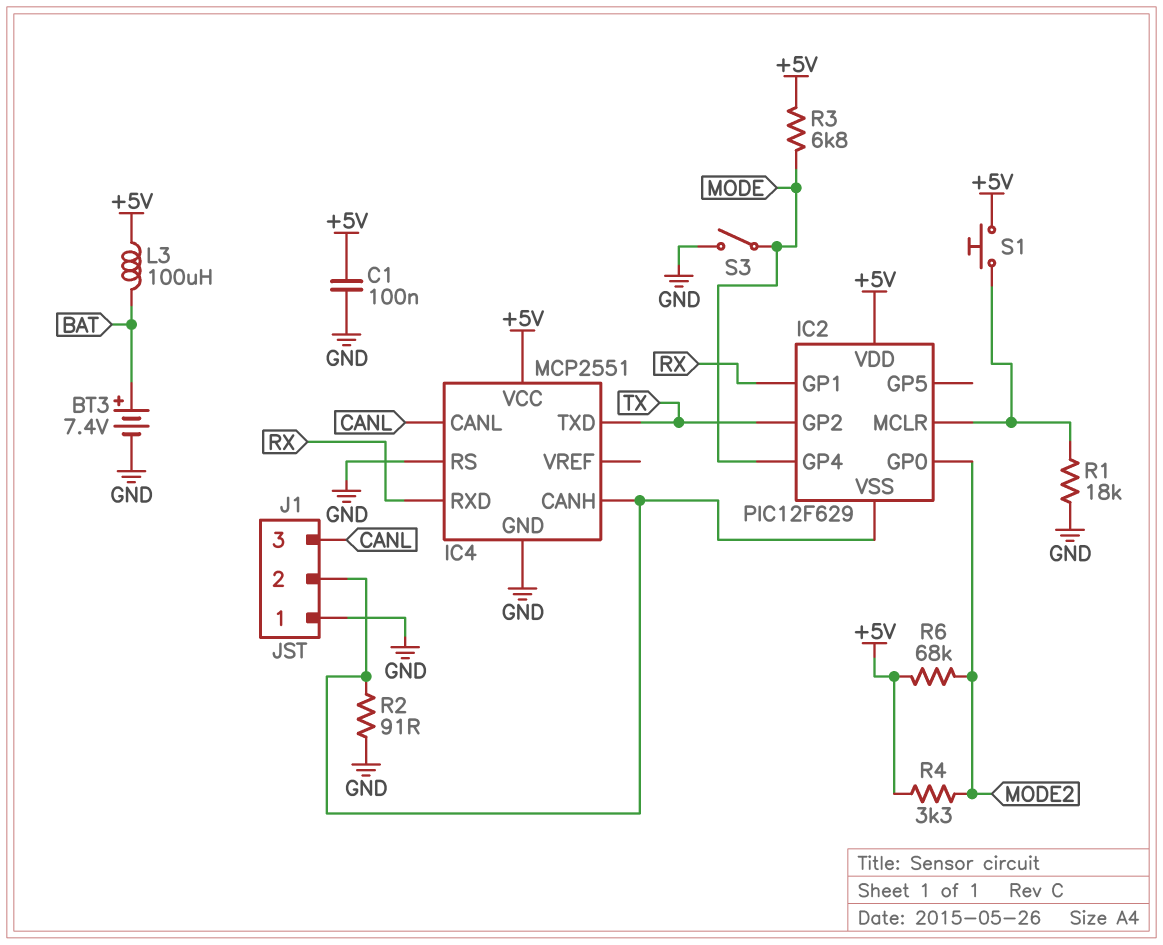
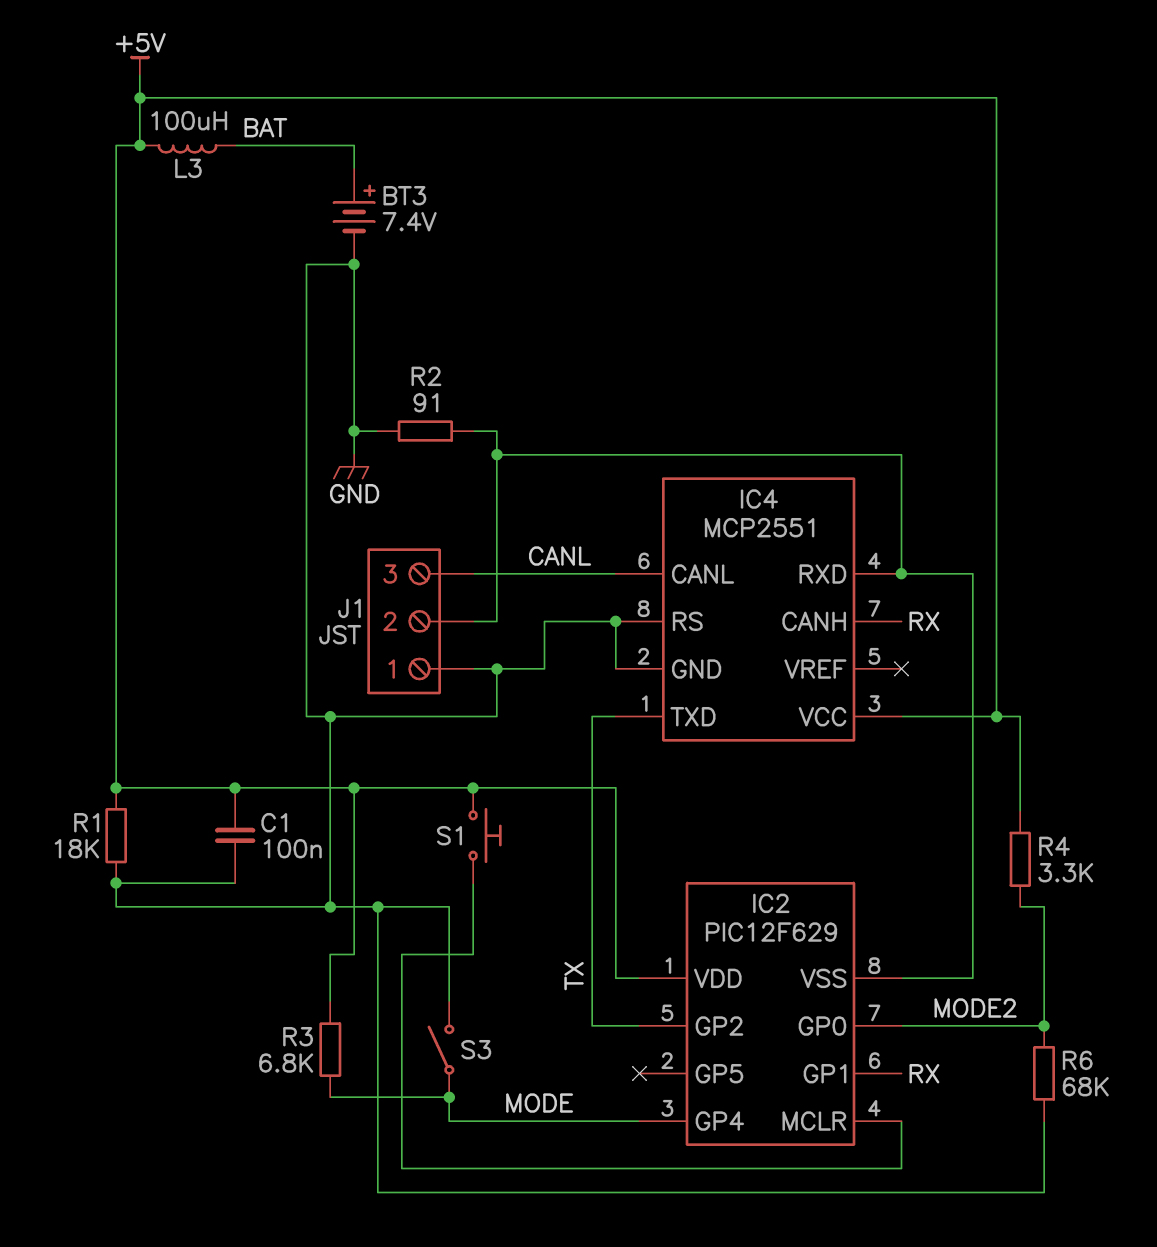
IC4 pin CANH: IC2/VSS -> RX
IC4 pin RXD: RX -> IC2/VSS
R1: 18k (GND, IC2/MCLR) -> 18k (+5V, GND)
R6: 68k (+5V, MODE2) -> 68k (GND, MODE2)

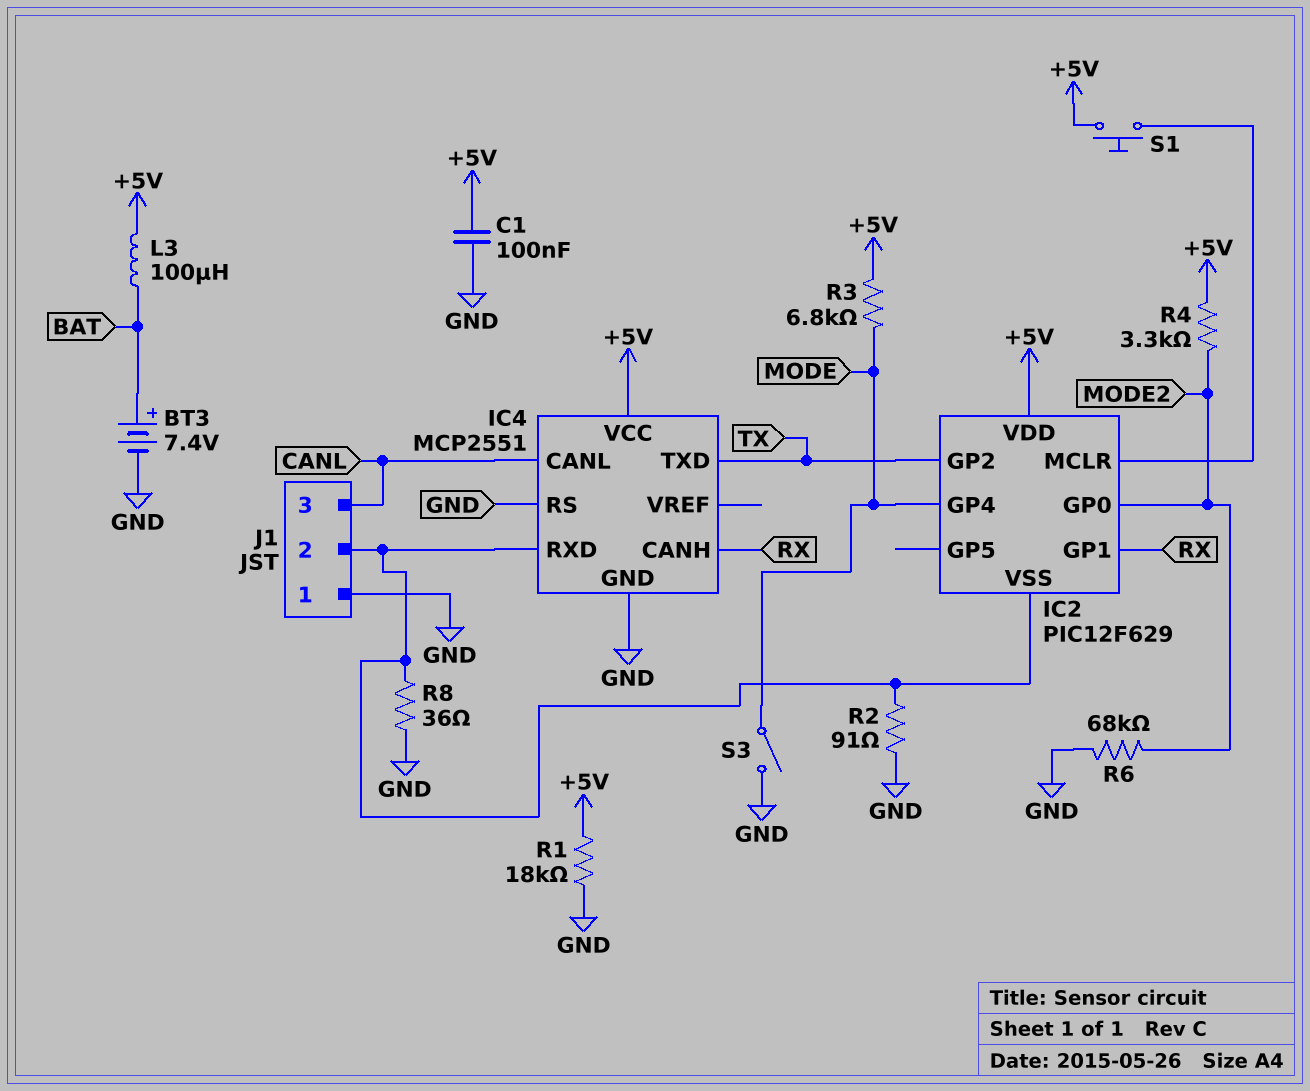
R8: none -> 36 (GND, IC2/VSS)

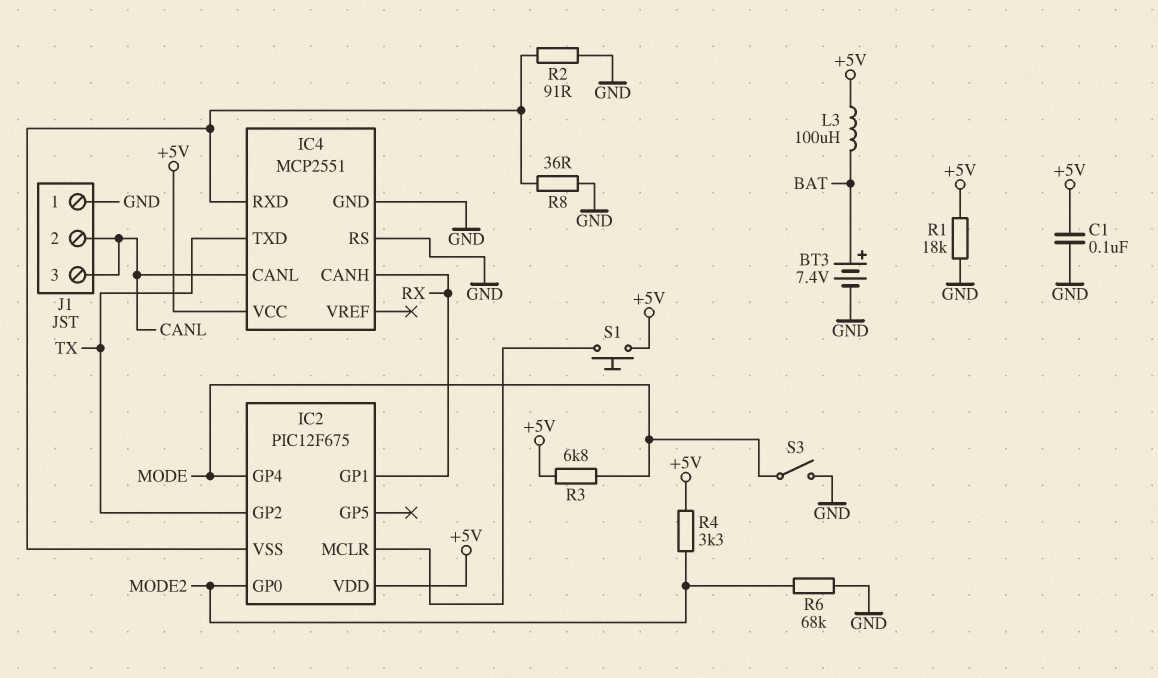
IC2: PIC12F629 -> PIC12F675
J1 pin 2: IC2/VSS -> CANL

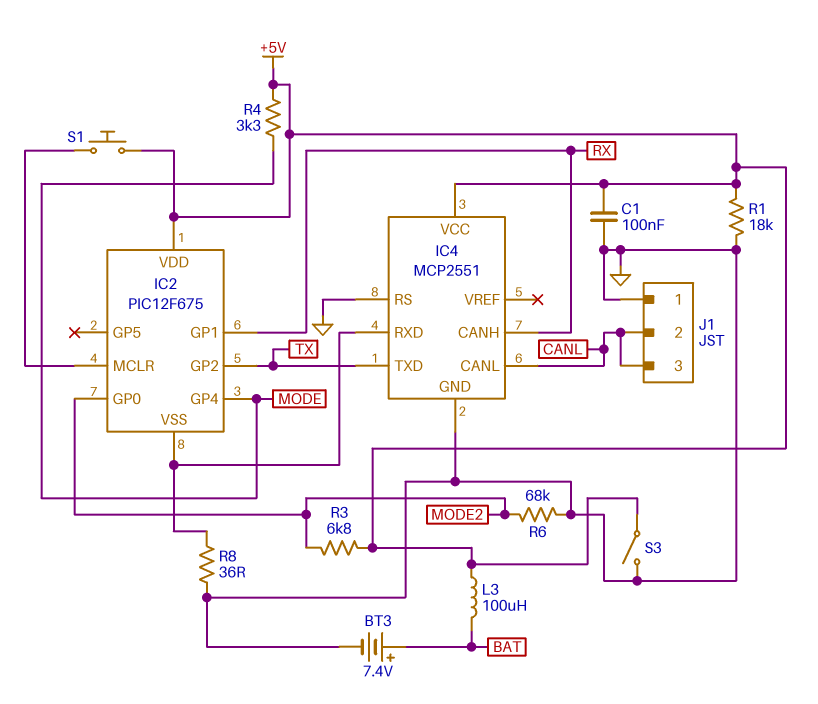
R2: 91 (GND, IC2/VSS) -> none
R3: 6.8k (+5V, MODE) -> 6.8k (+5V, MODE2)
R4: 3.3k (+5V, MODE2) -> 3.3k (+5V, MODE)
S3: switch (GND, MODE) -> switch (+5V, GND)

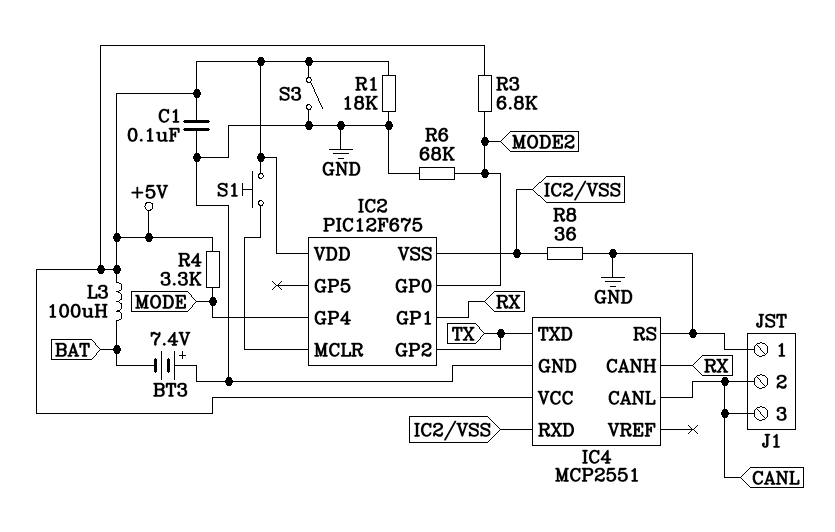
BT3: 7.4V (plus BAT, minus GND) -> 7.4V (plus GND, minus BAT)

